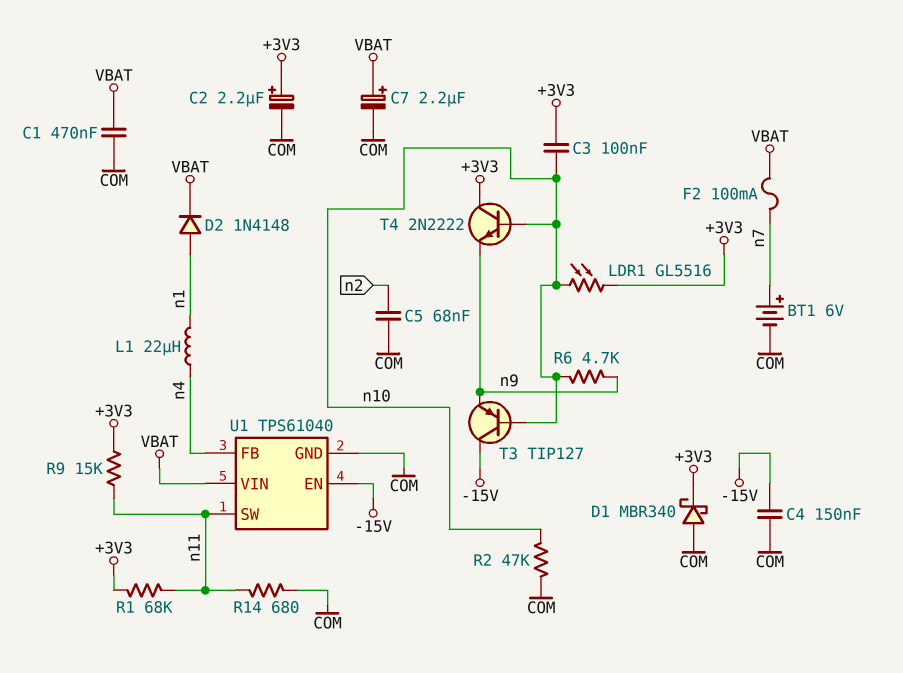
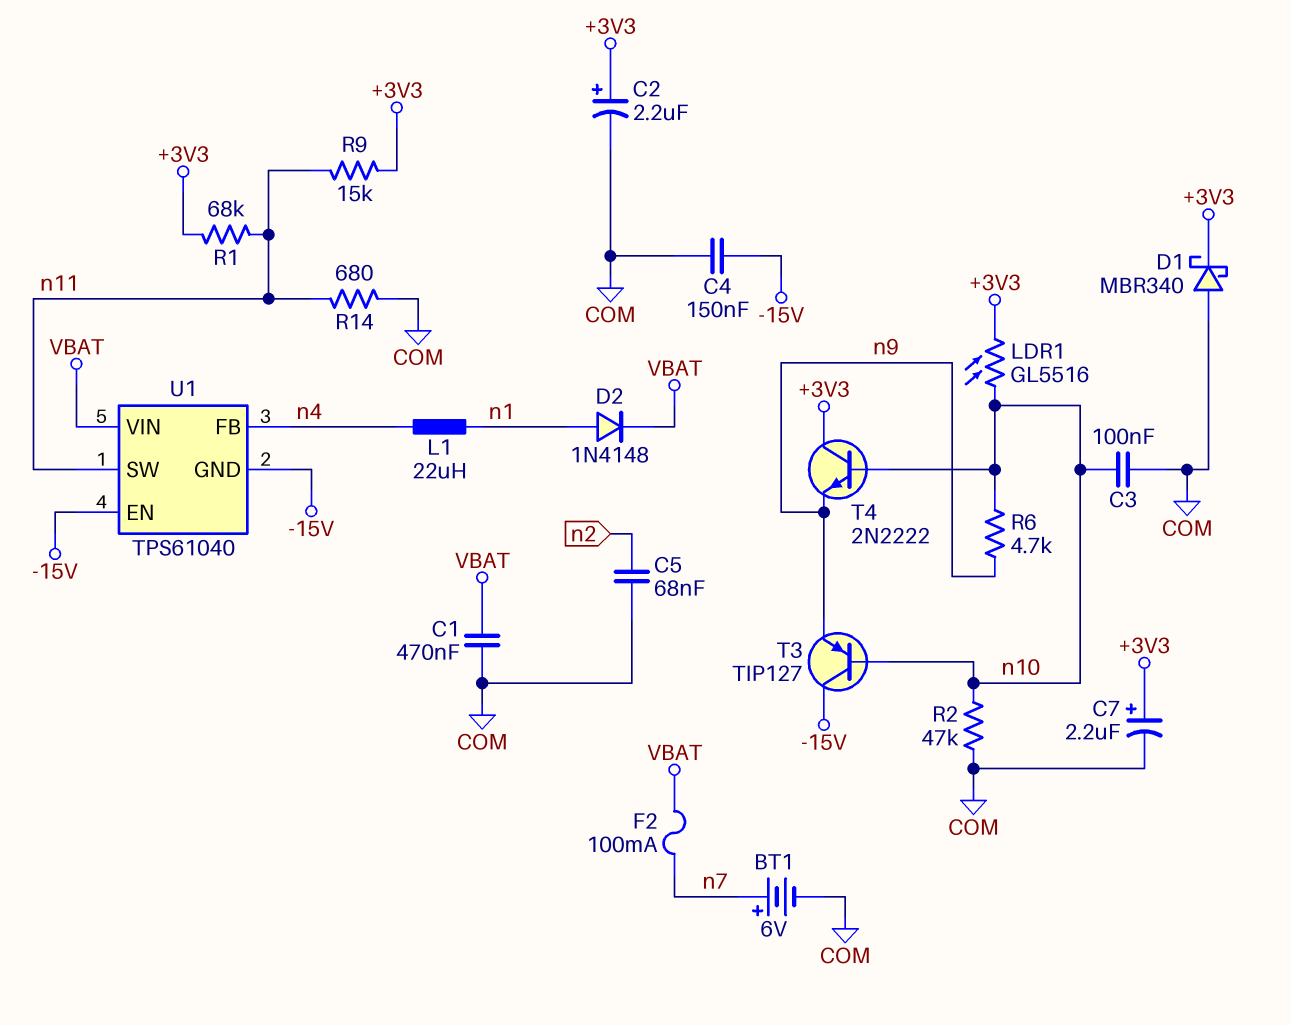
C3: 100nF (+3V3, n10) -> 100nF (COM, n10)
C7: 2.2uF (plus VBAT, minus COM) -> 2.2uF (plus +3V3, minus COM)
U1 pin GND: COM -> -15V

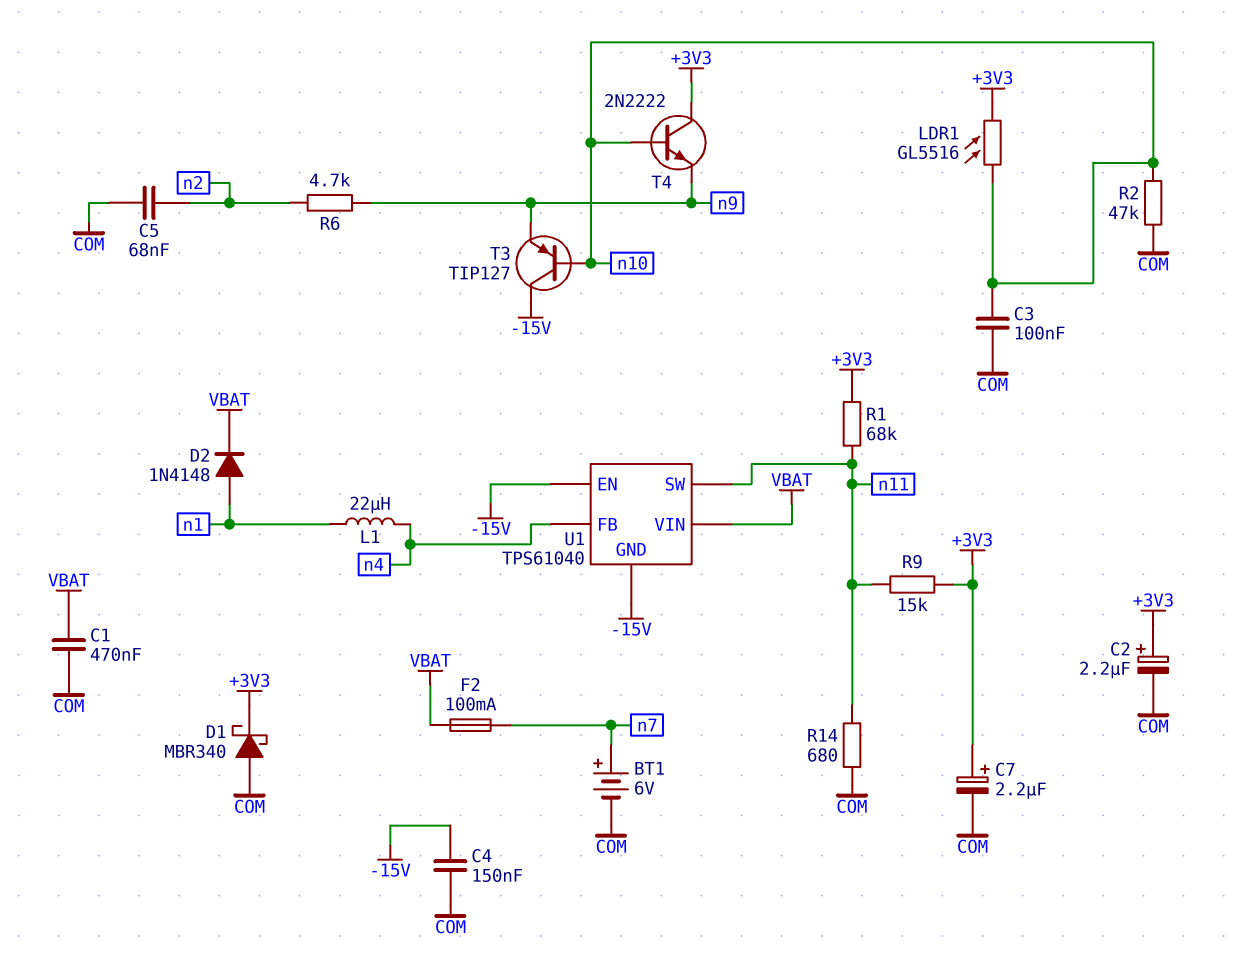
R6: 4.7k (n9, n10) -> 4.7k (n2, n9)

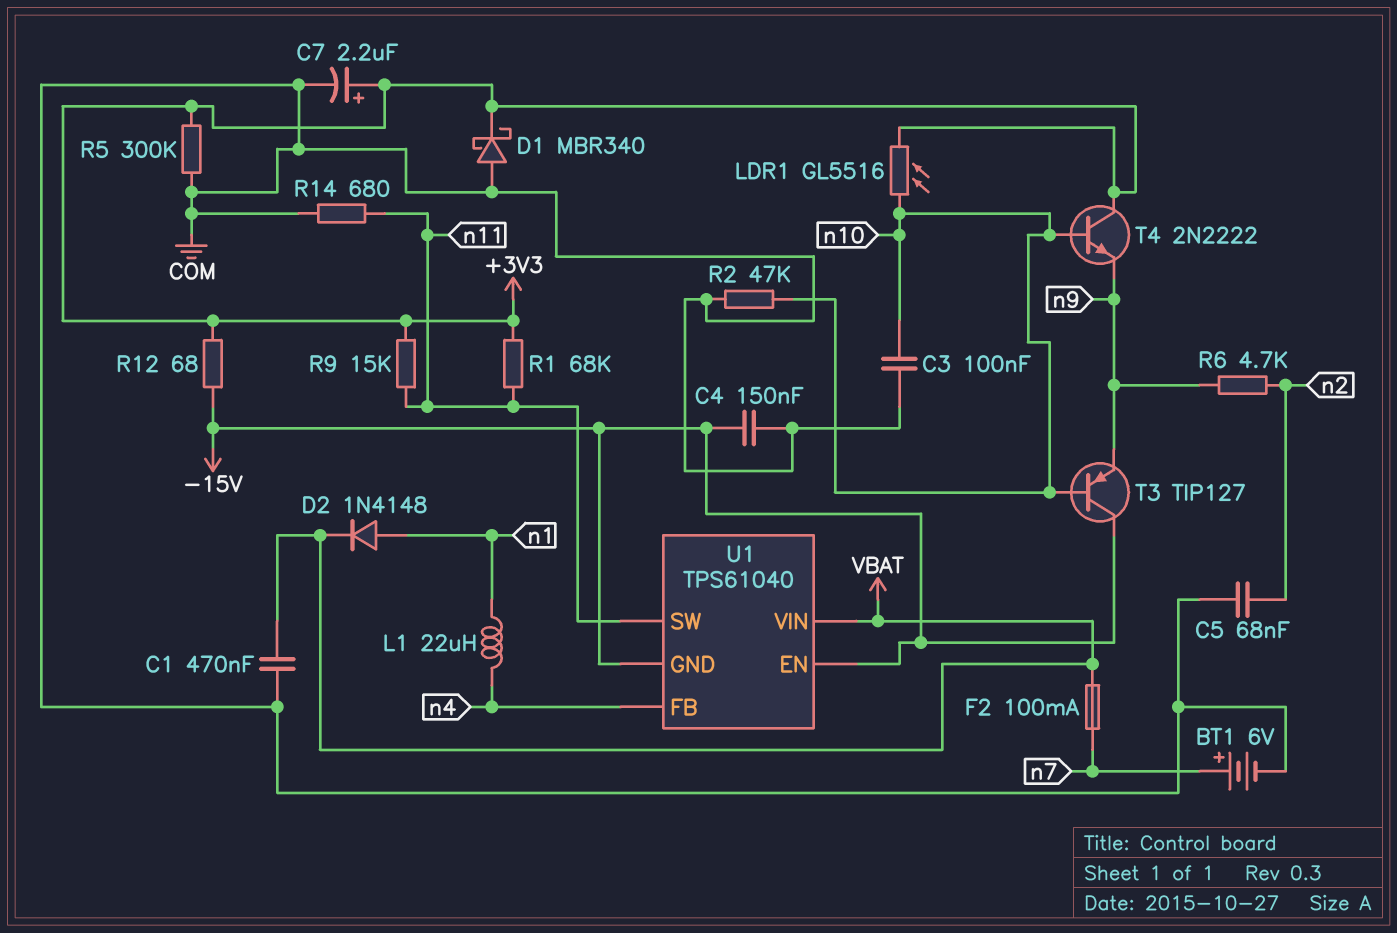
C2: 2.2uF (plus +3V3, minus COM) -> none
R5: none -> 300k (+3V3, COM)
R12: none -> 68 (+3V3, -15V)

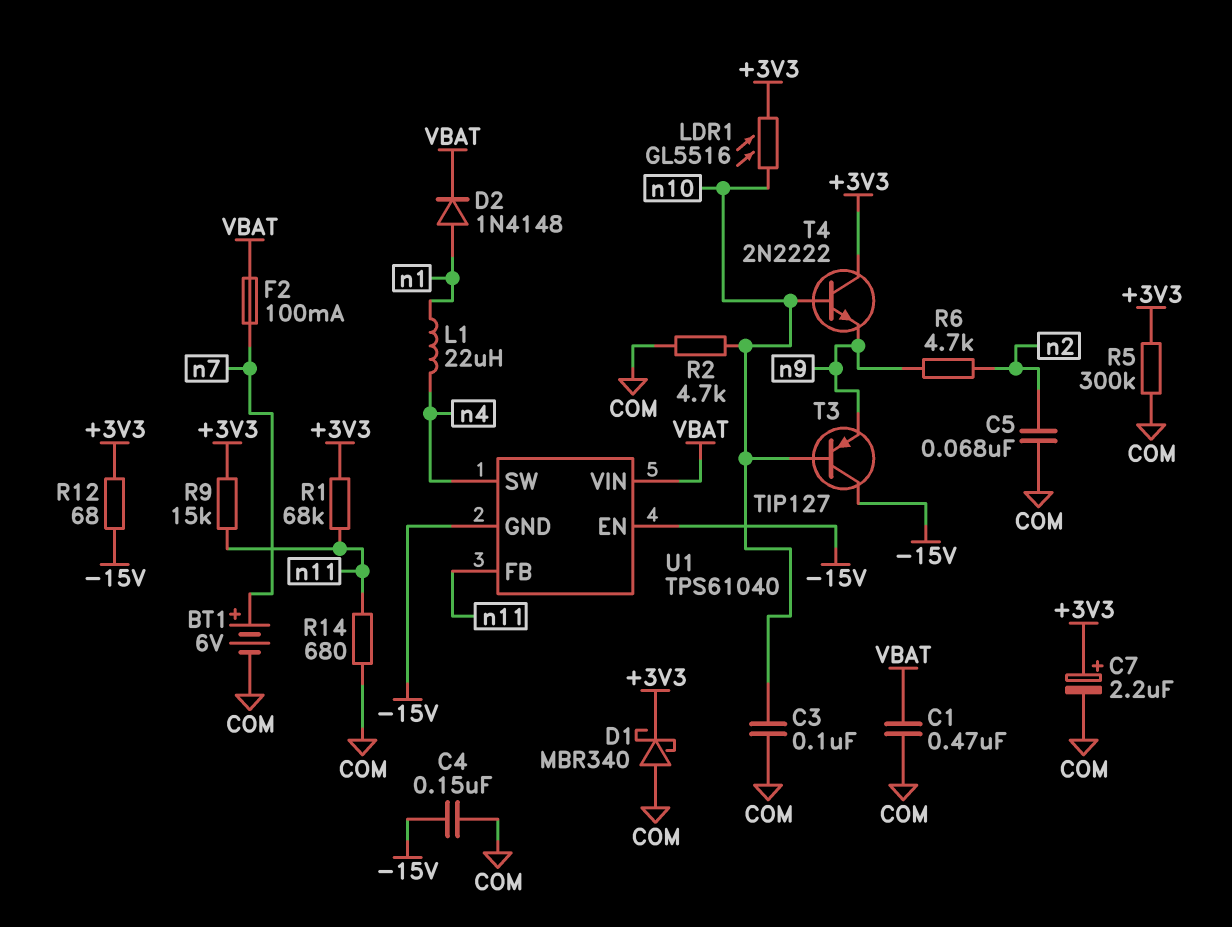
R2: 47k (COM, n10) -> 4.7k (COM, n10)
U1 pin FB: n4 -> n11
U1 pin SW: n11 -> n4

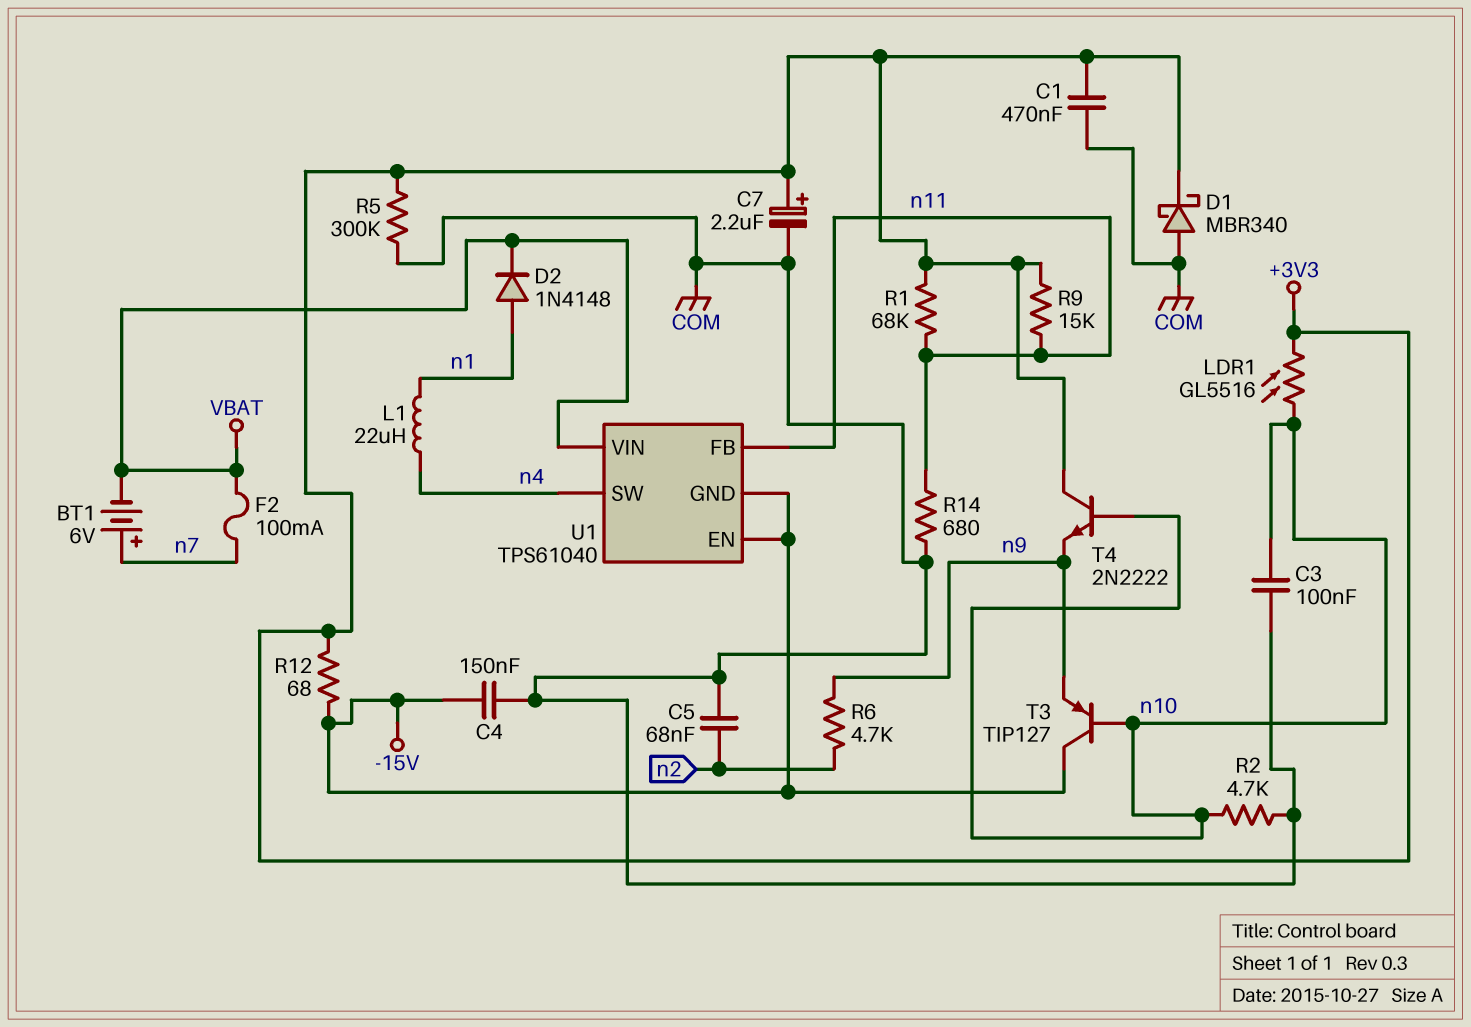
BT1: 6V (plus n7, minus COM) -> 6V (plus n7, minus VBAT)
C1: 470nF (COM, VBAT) -> 470nF (+3V3, COM)

